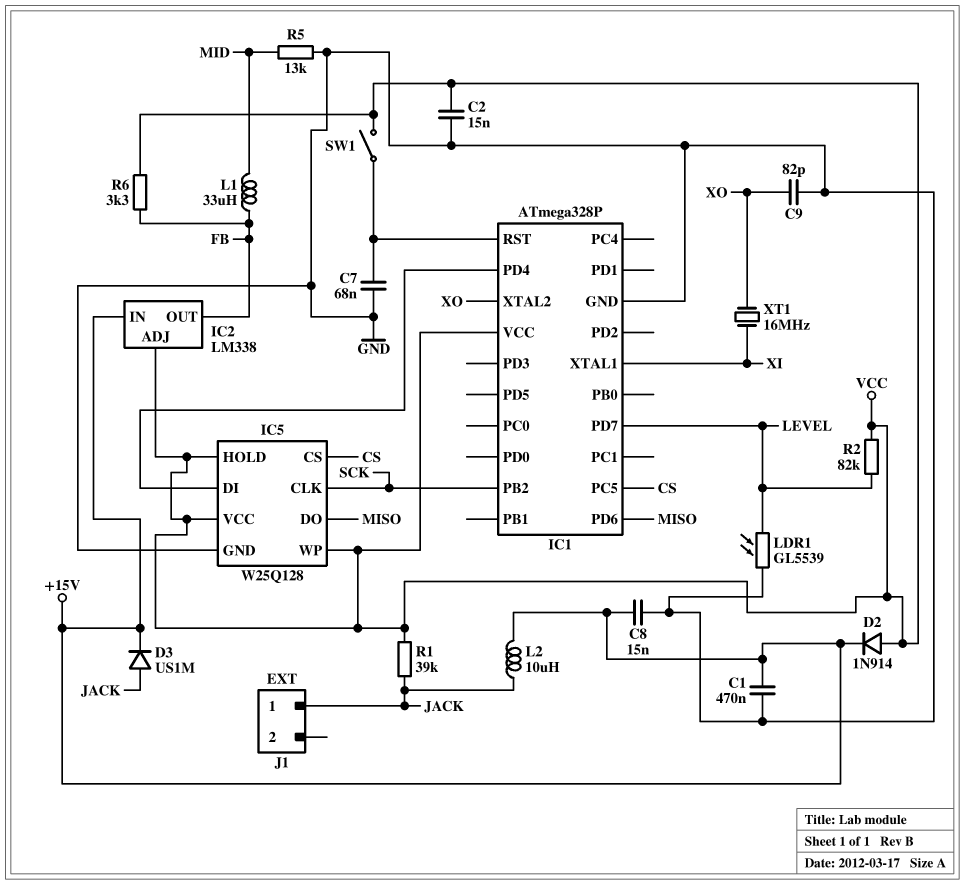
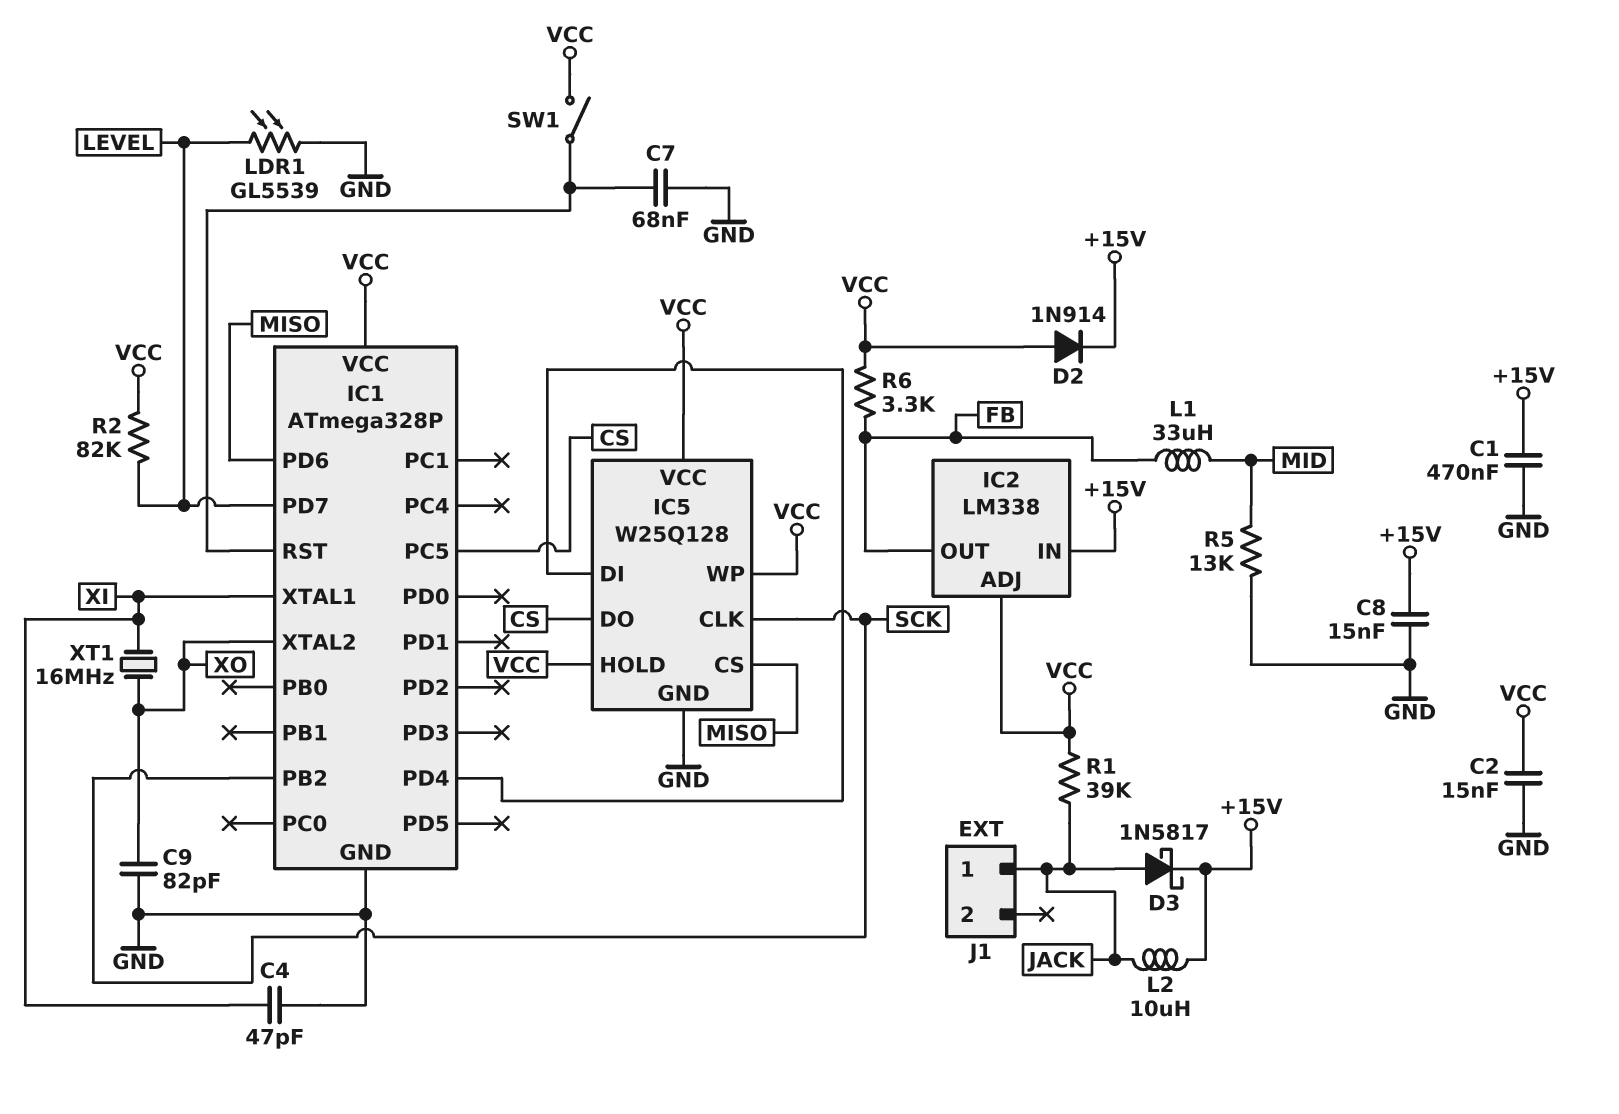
C4: none -> 47pF (GND, XI)
D3: diode US1M (A JACK, K +15V) -> schottky 1N5817 (A JACK, K +15V)
IC5 pin CS: CS -> MISO
IC5 pin DO: MISO -> CS

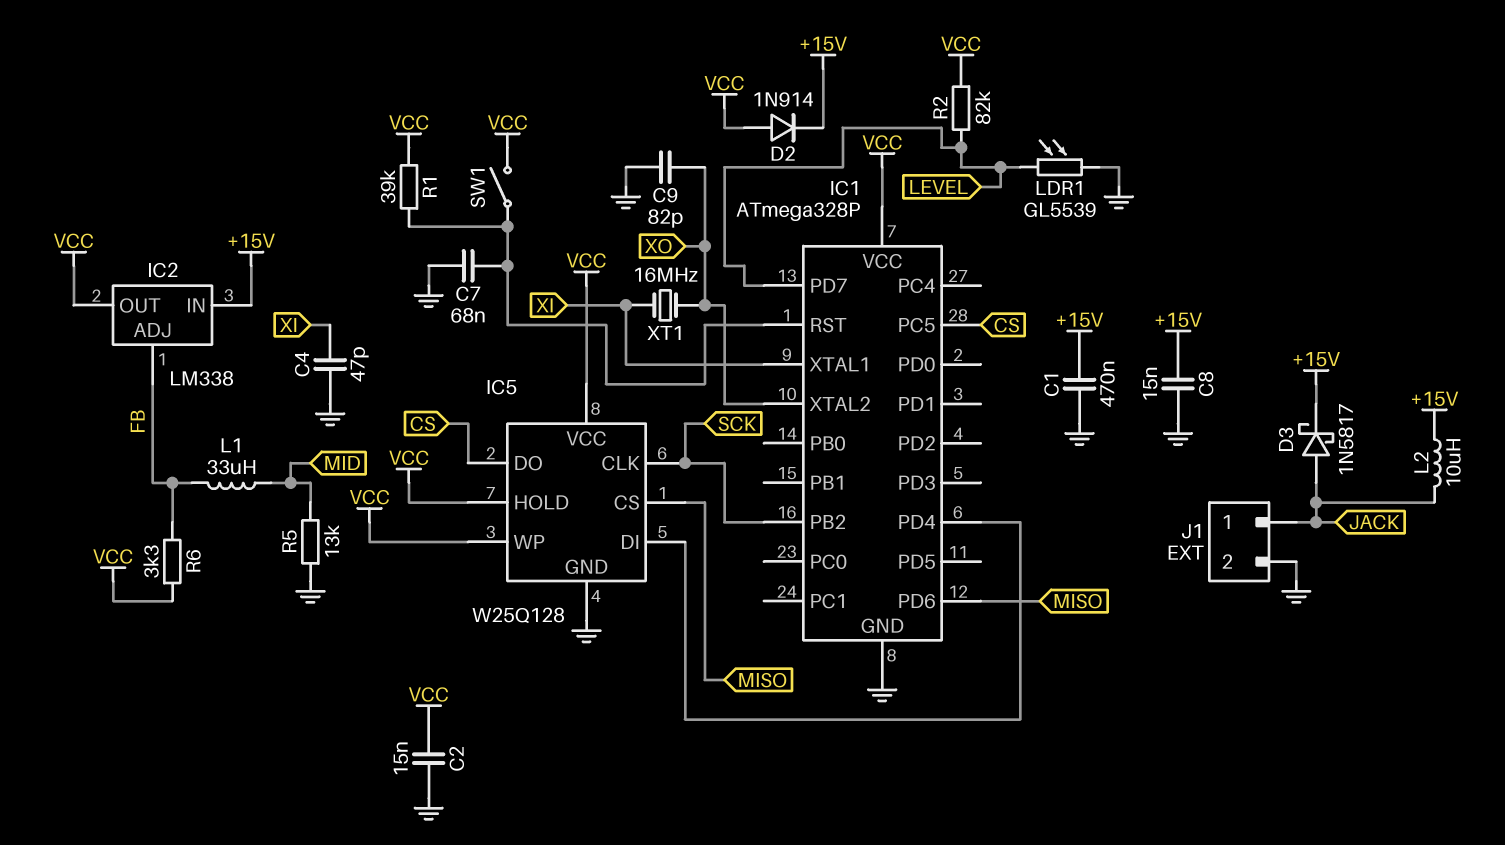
IC2 pin ADJ: VCC -> FB
IC2 pin OUT: FB -> VCC
J1 pin 2: none -> GND
R1: 39k (JACK, VCC) -> 39k (IC1/RST, VCC)

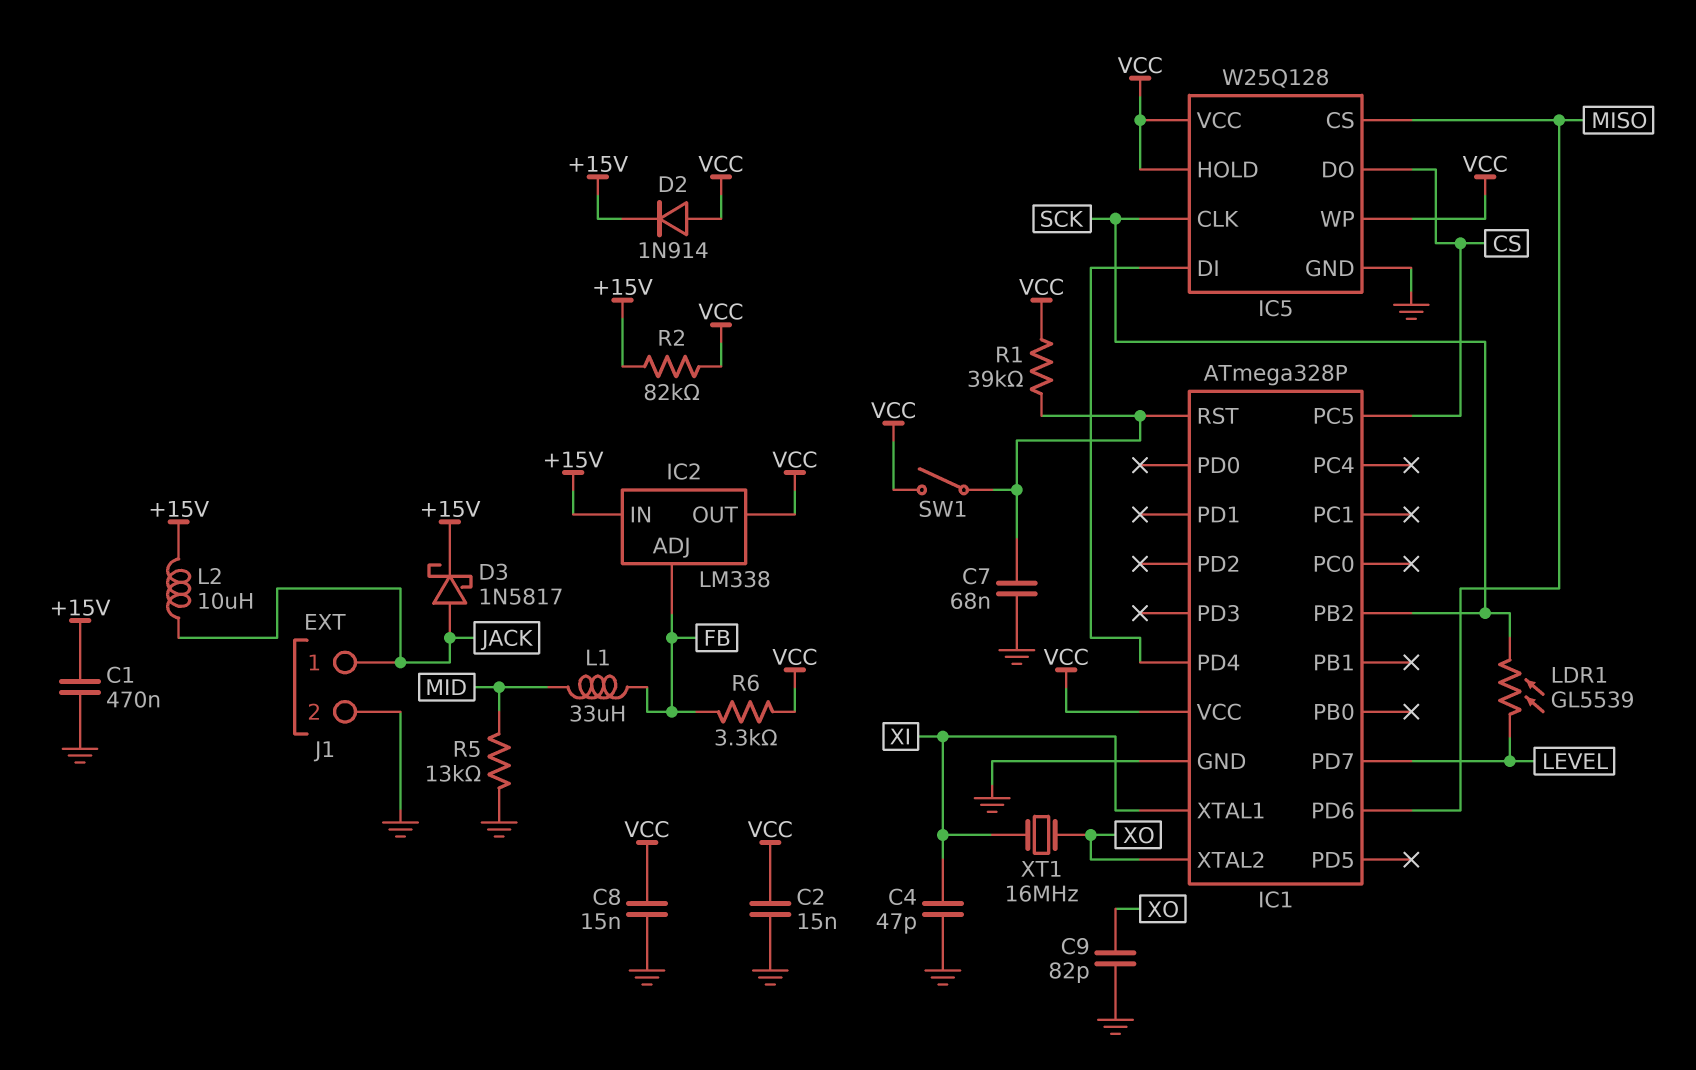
C8: 15nF (+15V, GND) -> 15nF (GND, VCC)
LDR1: GL5539 (GND, LEVEL) -> GL5539 (LEVEL, SCK)
R2: 82k (LEVEL, VCC) -> 82k (+15V, VCC)

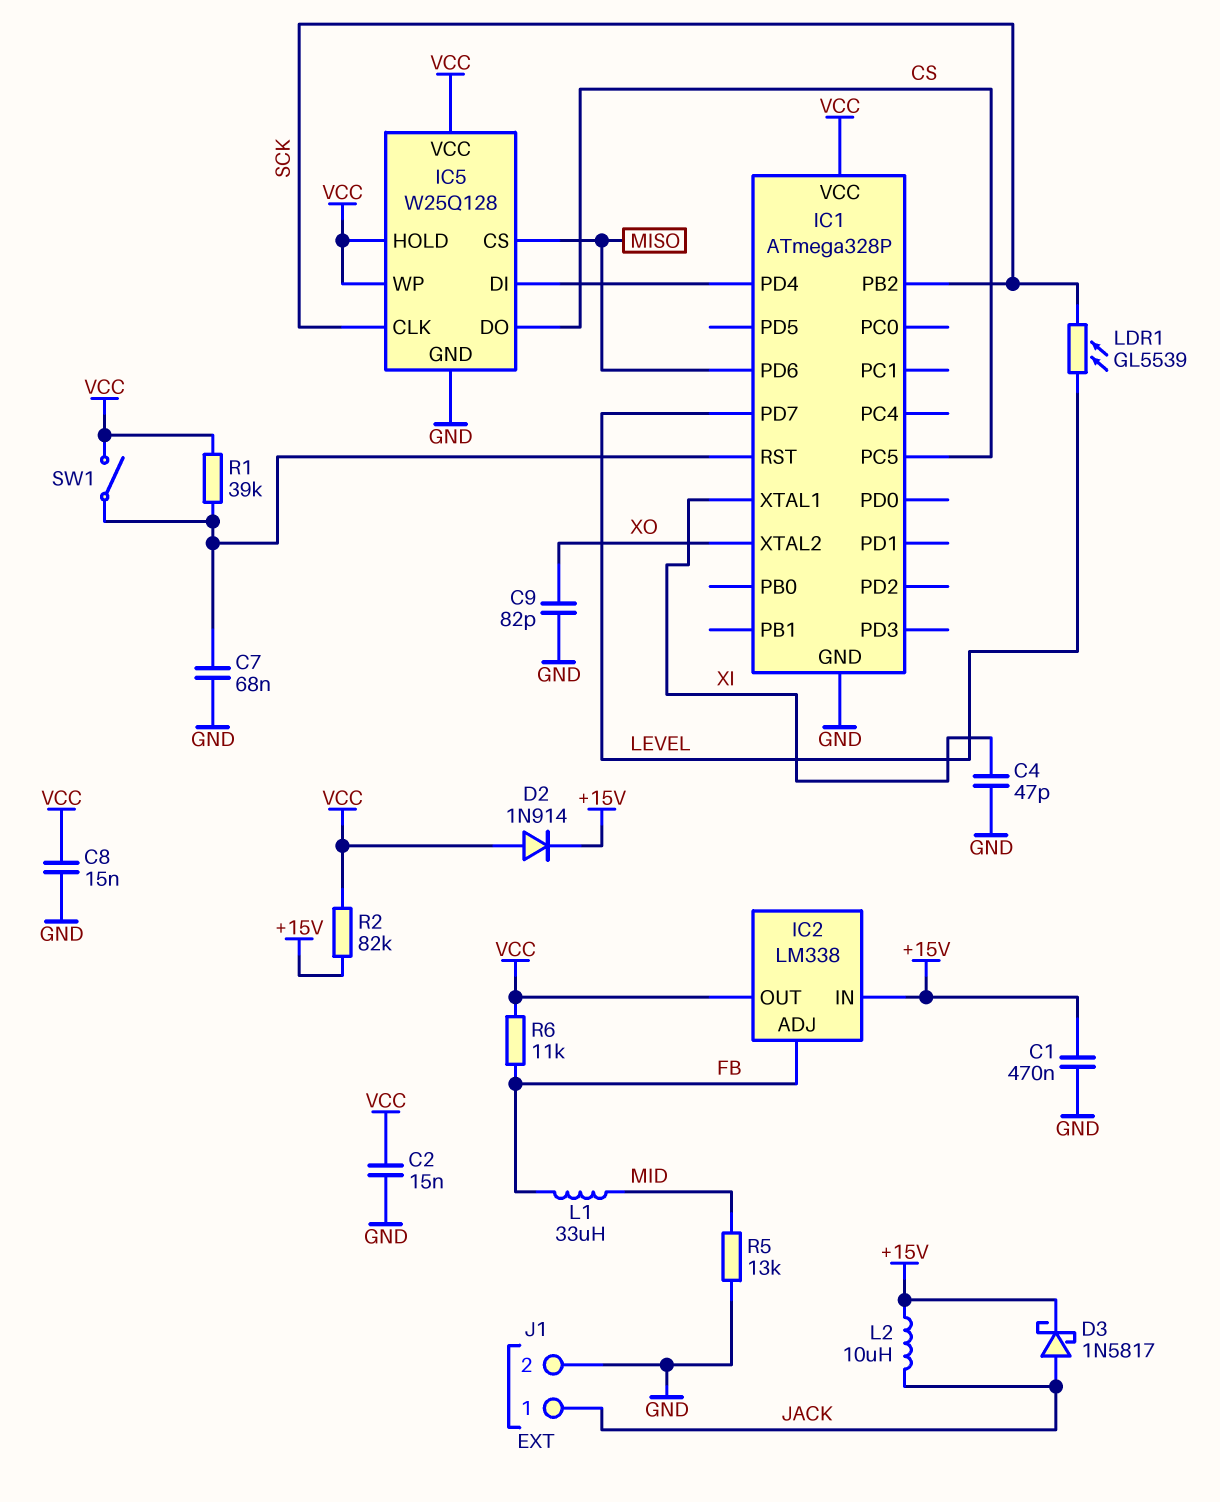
R6: 3.3k (FB, VCC) -> 11k (FB, VCC)
XT1: 16MHz (XI, XO) -> none

